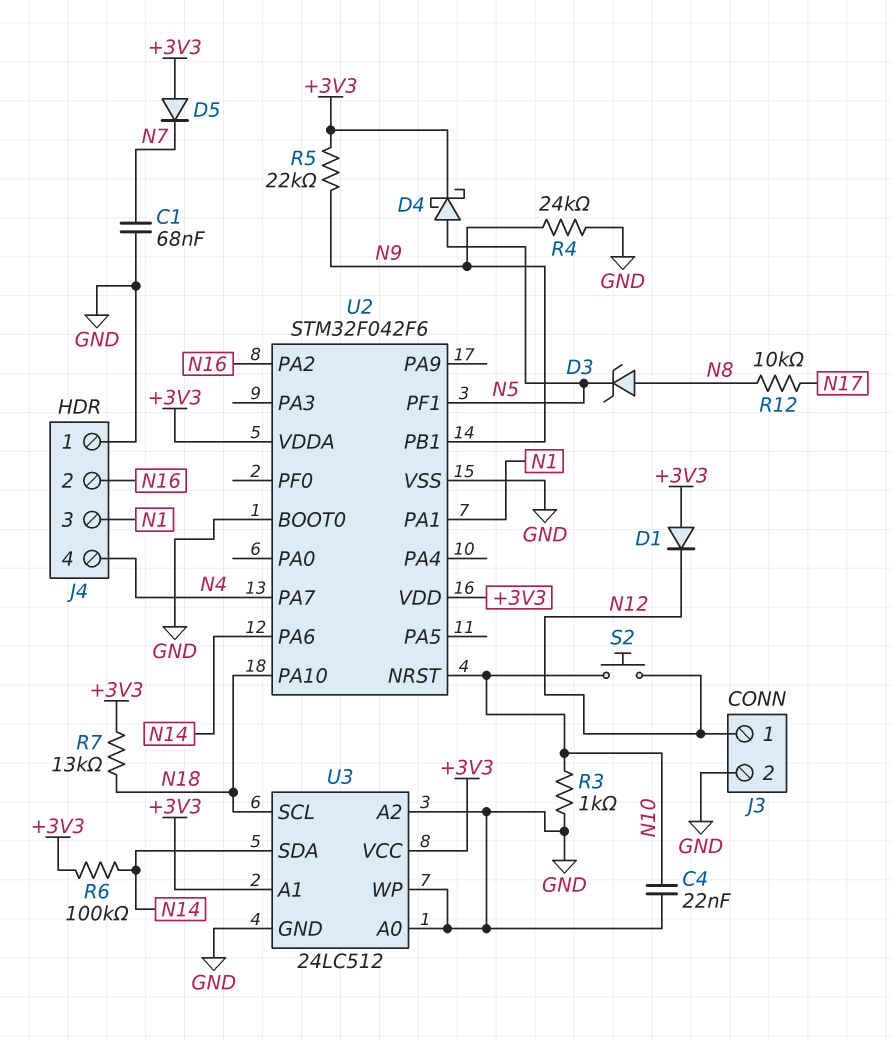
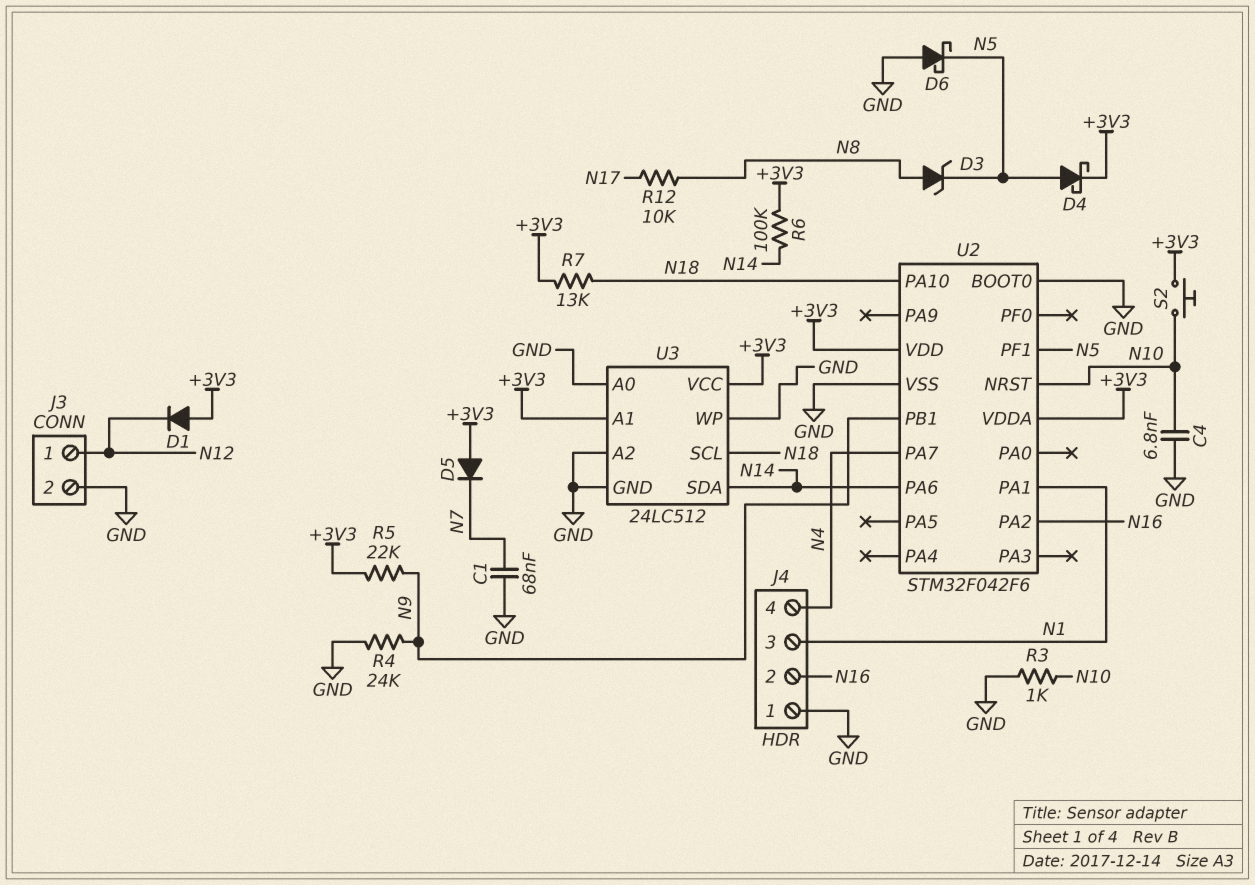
C4: 22nF (GND, N10) -> 6.8nF (GND, N10)
D6: none -> schottky (A GND, K N5)
S2: button (N10, N12) -> button (+3V3, N10)

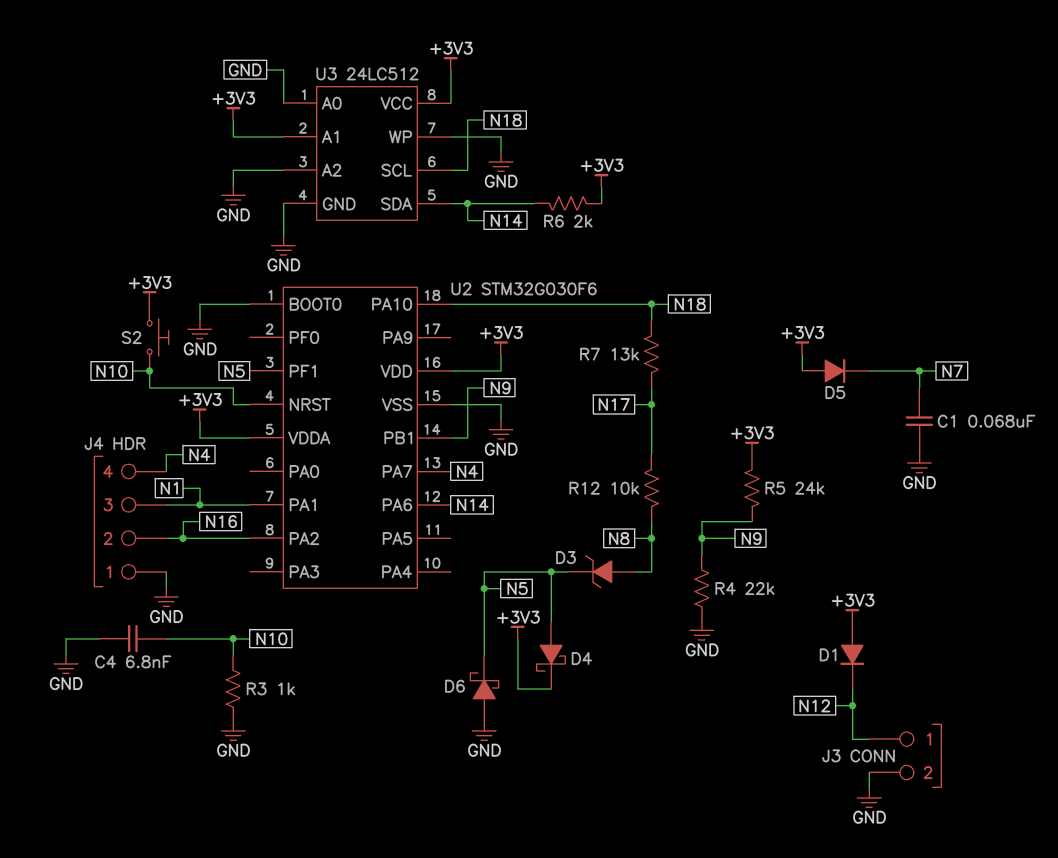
R4: 24k (GND, N9) -> 22k (GND, N9)
R5: 22k (+3V3, N9) -> 24k (+3V3, N9)
R6: 100k (+3V3, N14) -> 2k (+3V3, N14)
R7: 13k (+3V3, N18) -> 13k (N17, N18)
U2: STM32F042F6 -> STM32G030F6

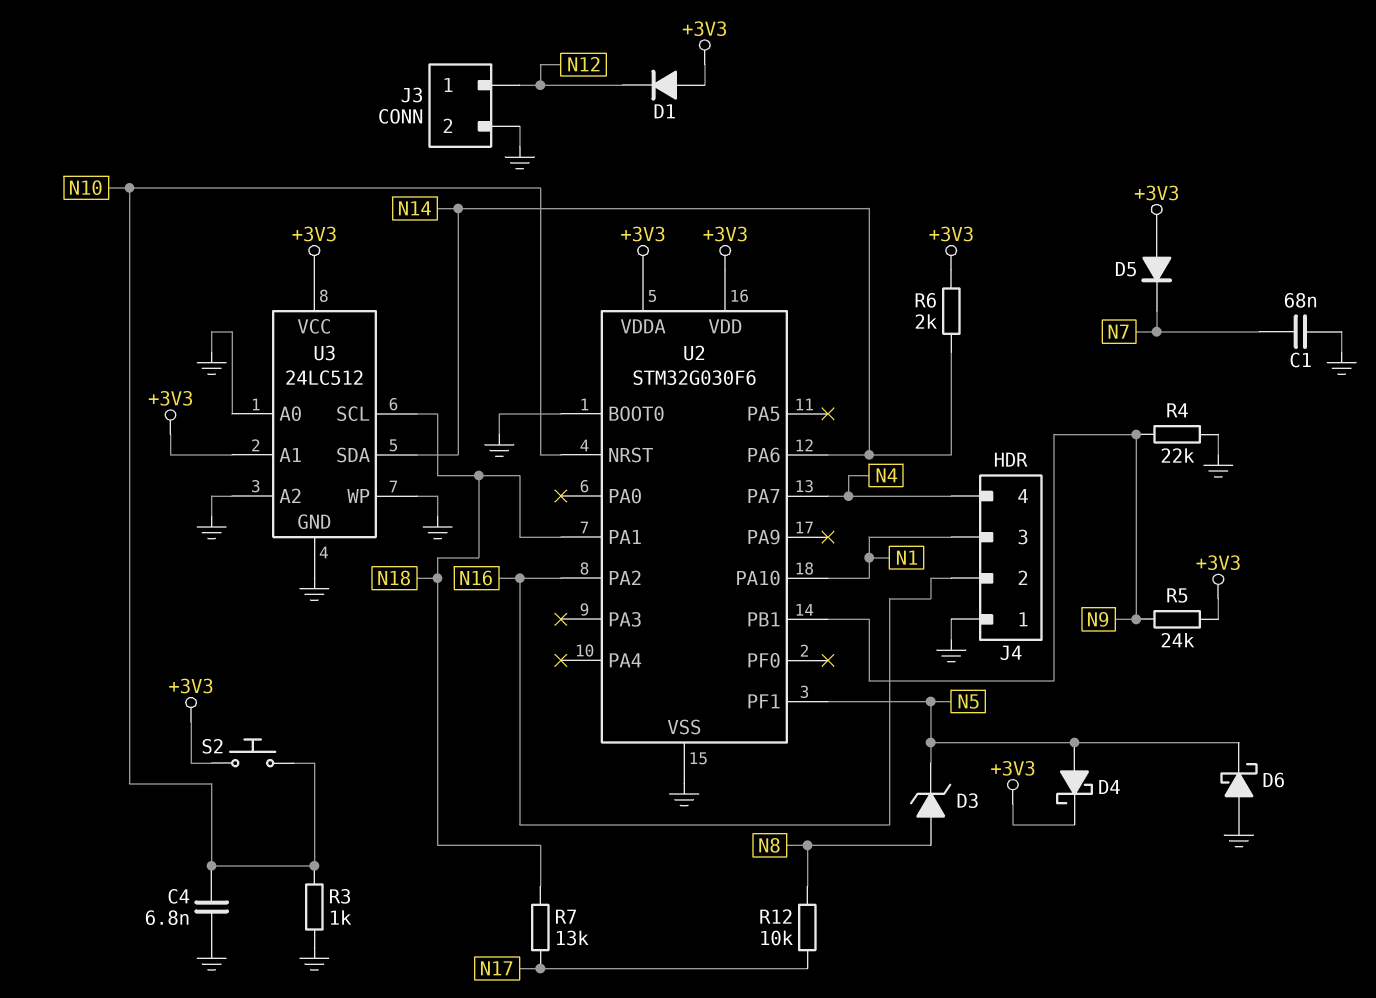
U2 pin PA1: N1 -> N18
U2 pin PA10: N18 -> N1

